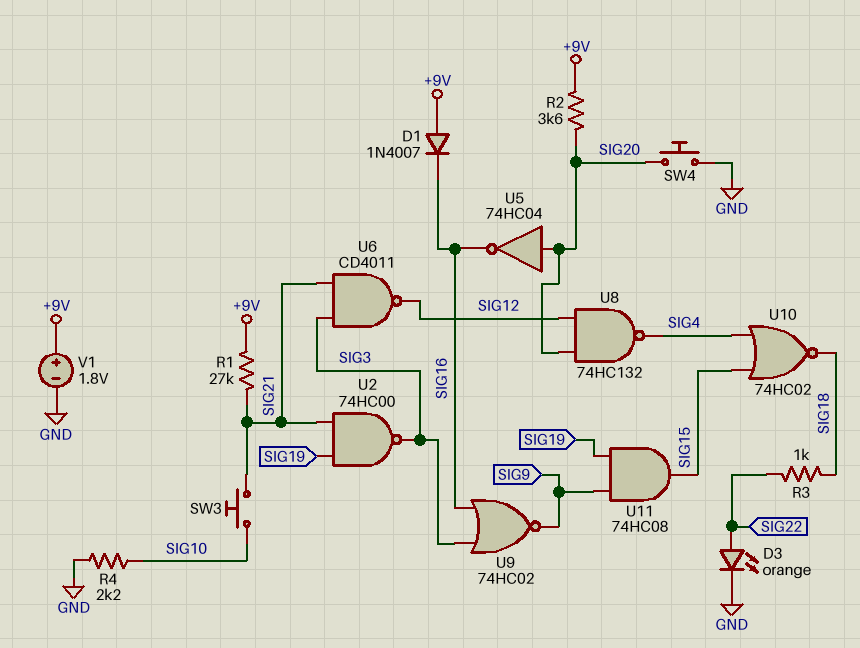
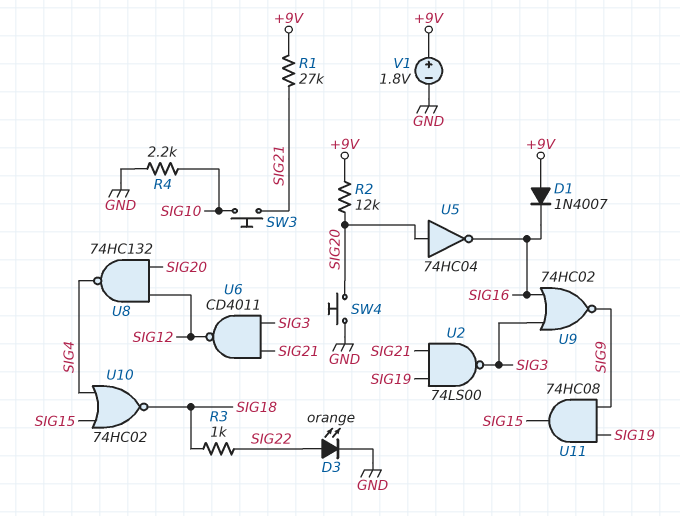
R2: 3.6k (+9V, SIG20) -> 12k (+9V, SIG20)
U2: NAND 74HC00 (in SIG19, in SIG21, out SIG3) -> NAND 74LS00 (in SIG19, in SIG21, out SIG3)

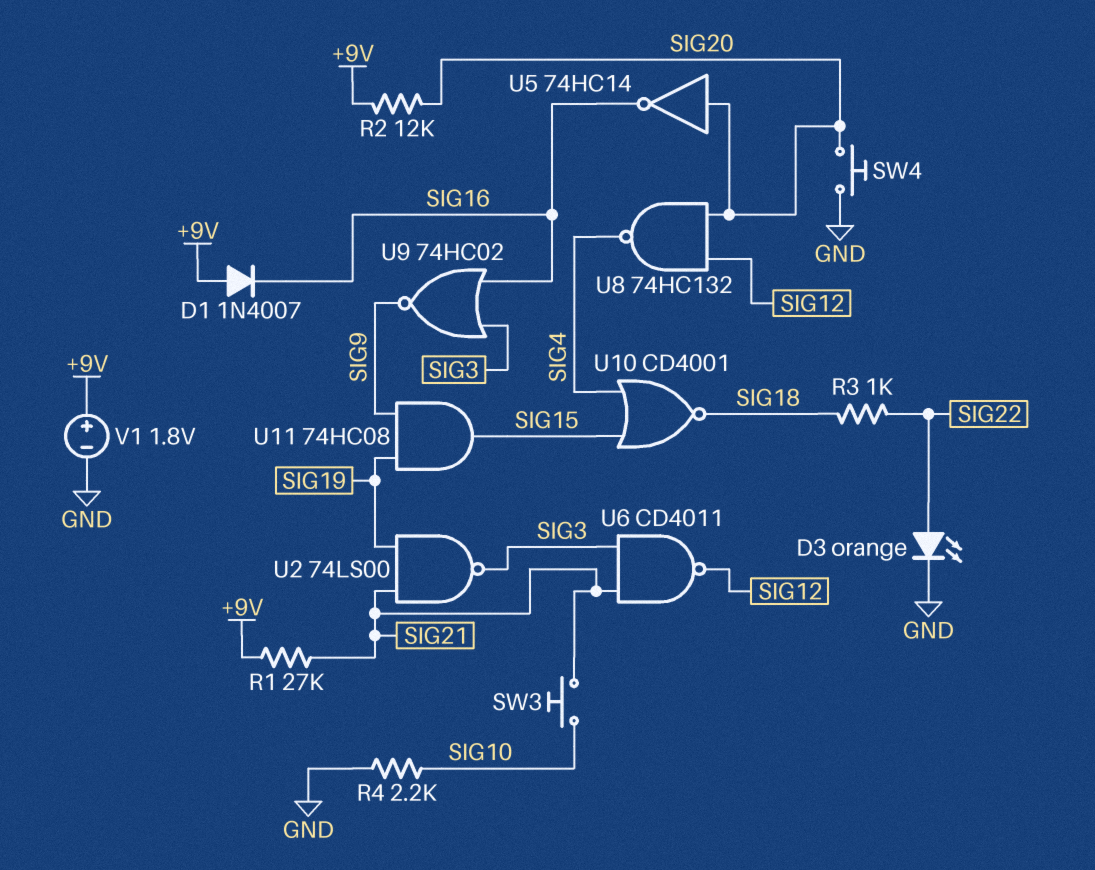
U5: NOT 74HC04 (in SIG20, out SIG16) -> NOT 74HC14 (in SIG20, out SIG16)
U10: NOR 74HC02 (in SIG4, in SIG15, out SIG18) -> NOR CD4001 (in SIG4, in SIG15, out SIG18)

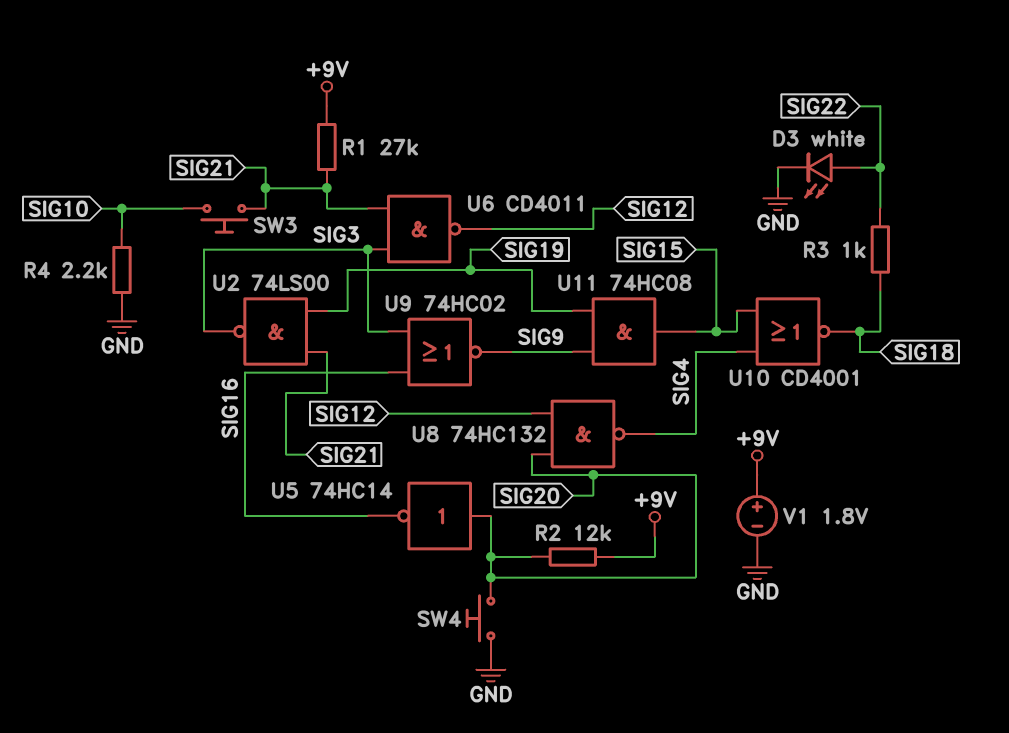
D1: diode 1N4007 (A +9V, K SIG16) -> none
D3: LED orange (A SIG22, K GND) -> LED white (A SIG22, K GND)

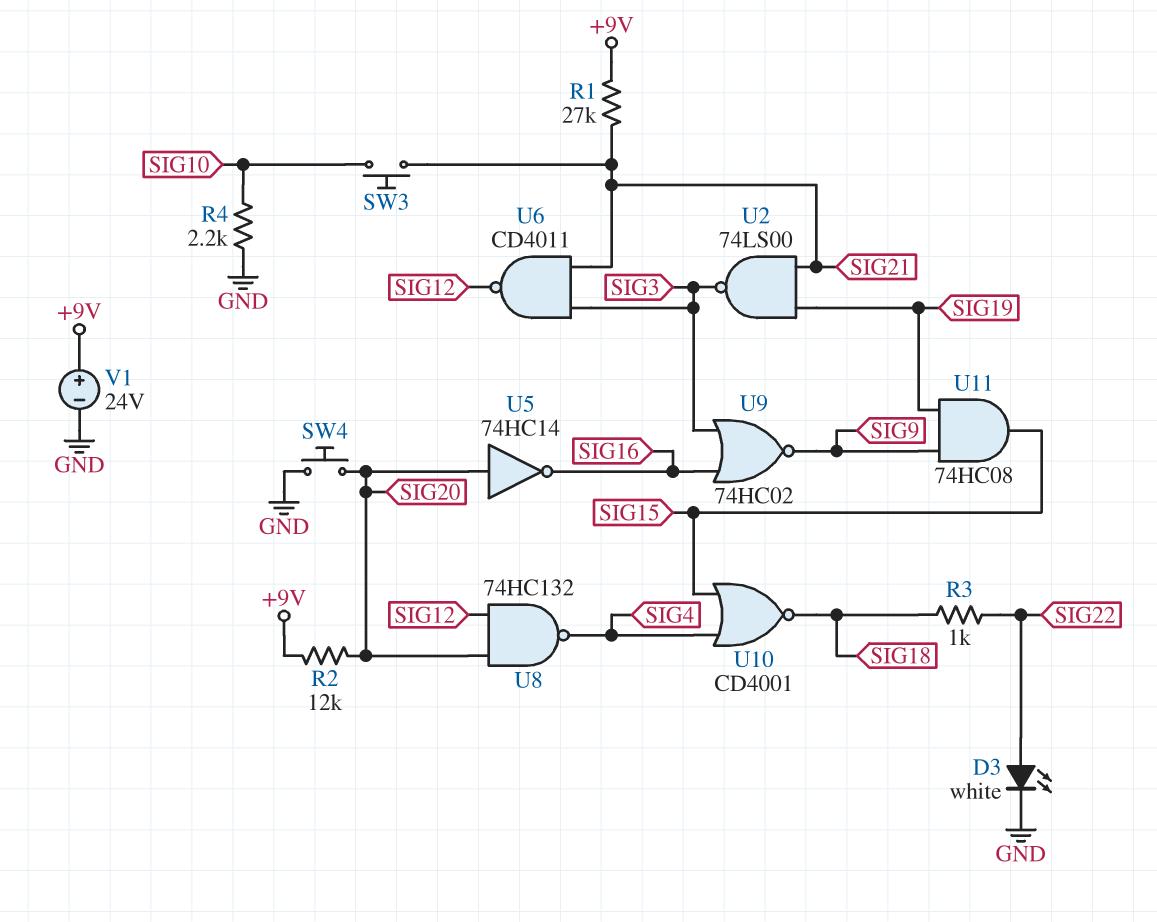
V1: 1.8V (plus +9V, minus GND) -> 24V (plus +9V, minus GND)

